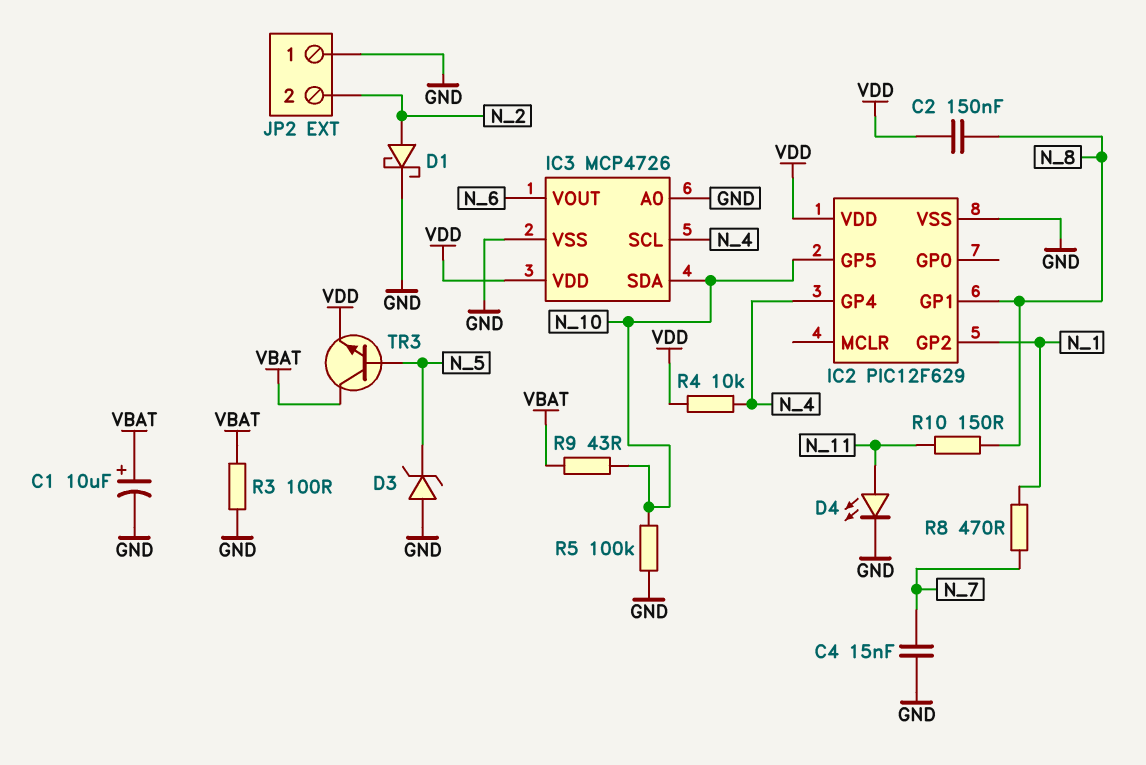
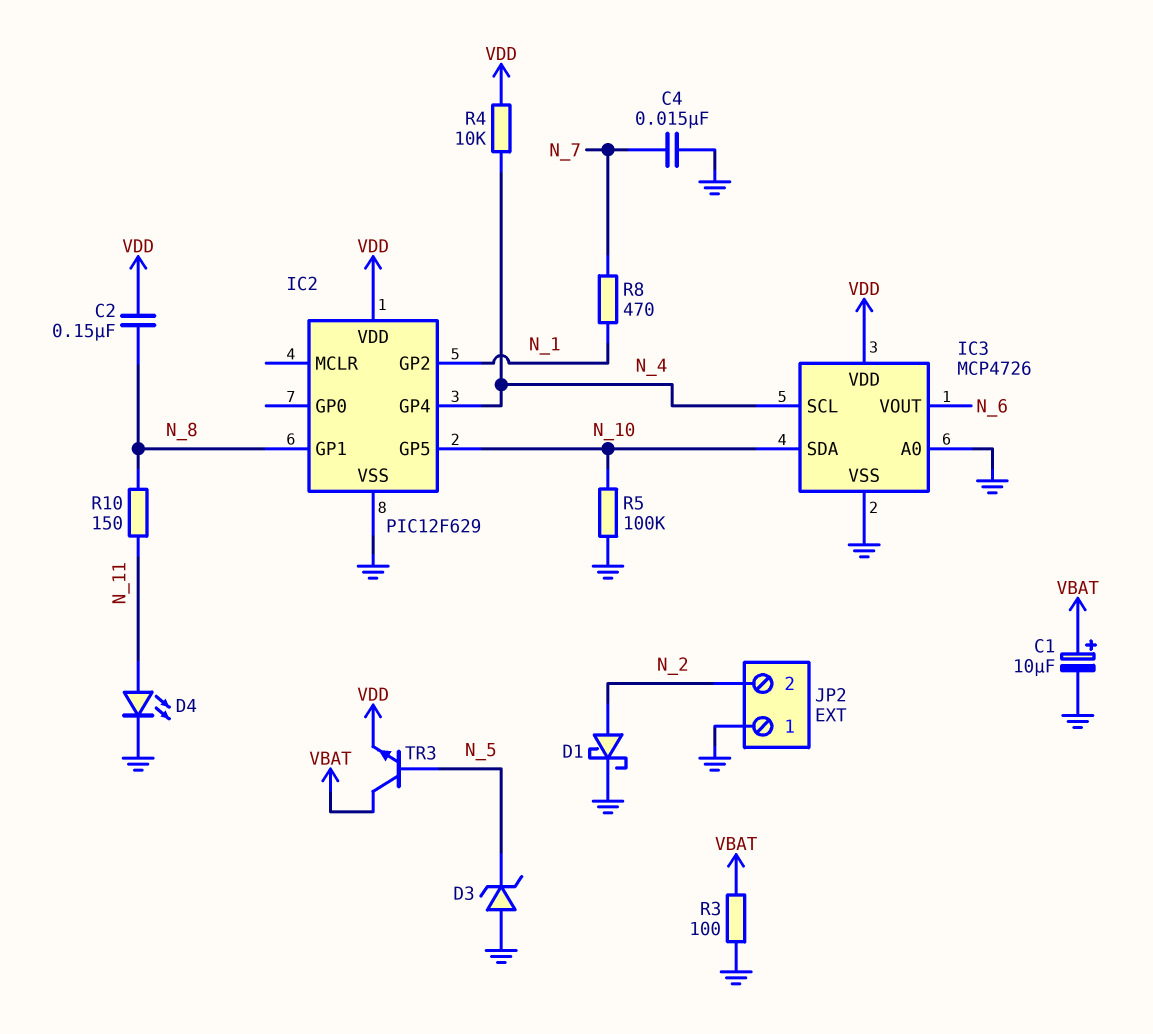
R9: 43 (N_10, VBAT) -> none

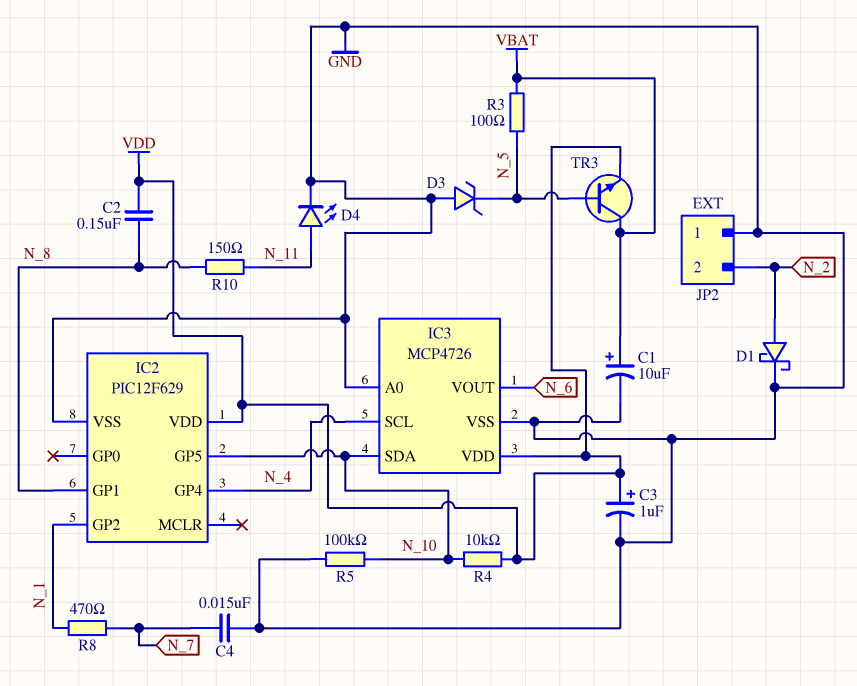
C3: none -> 1uF (plus VDD, minus GND)
R3: 100 (GND, VBAT) -> 100 (N_5, VBAT)
R4: 10k (N_4, VDD) -> 10k (N_10, VDD)

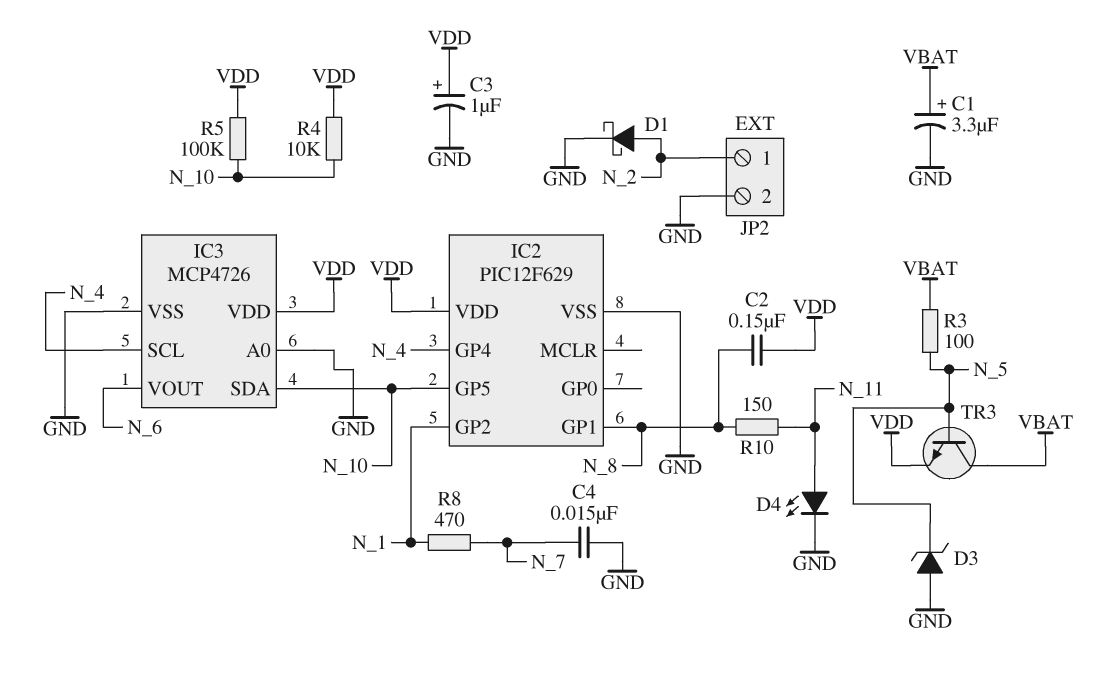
C1: 10uF (plus VBAT, minus GND) -> 3.3uF (plus VBAT, minus GND)
JP2 pin 1: GND -> N_2
JP2 pin 2: N_2 -> GND
R5: 100k (GND, N_10) -> 100k (N_10, VDD)

